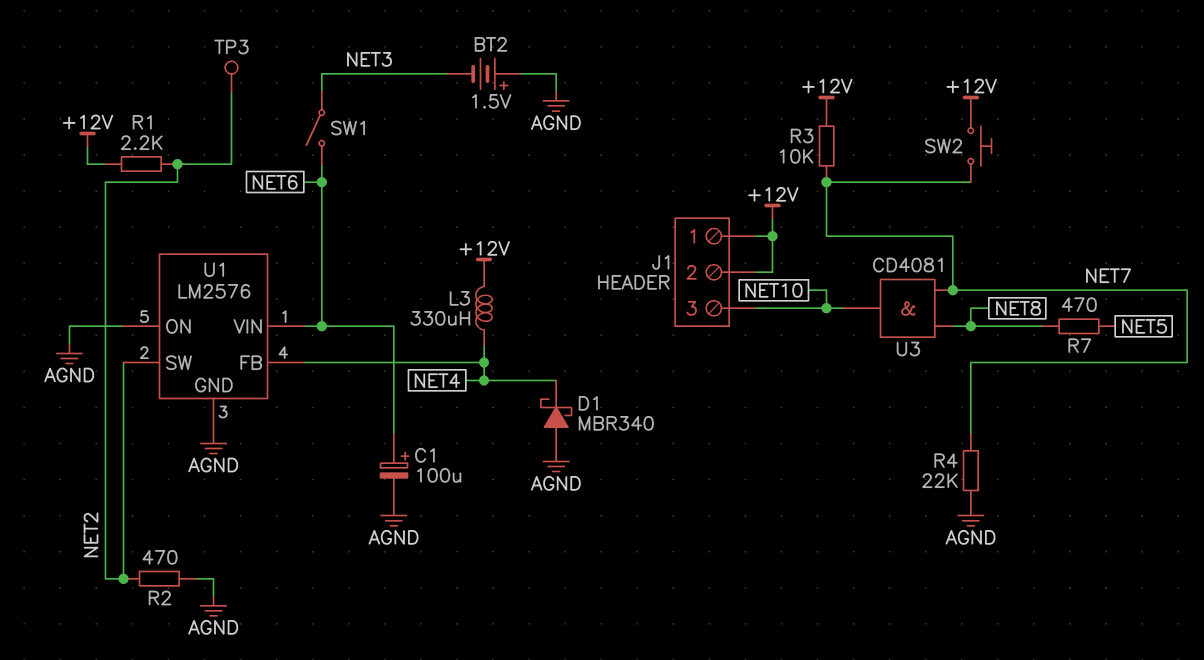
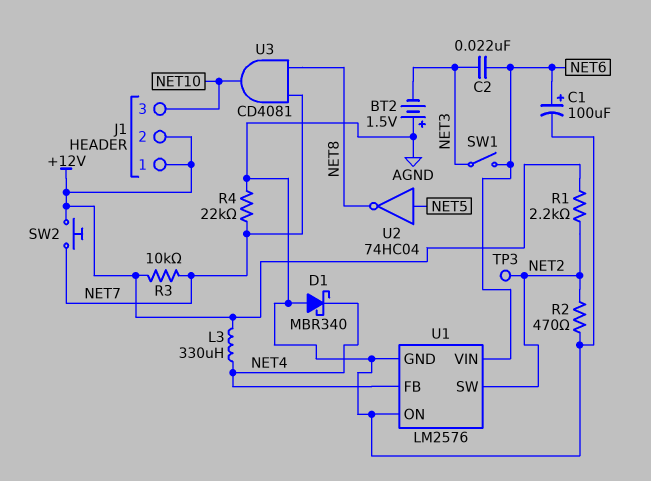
C2: none -> 22nF (NET3, NET6)
R7: 470 (NET5, NET8) -> none
U2: none -> NOT 74HC04 (in NET5, out NET8)

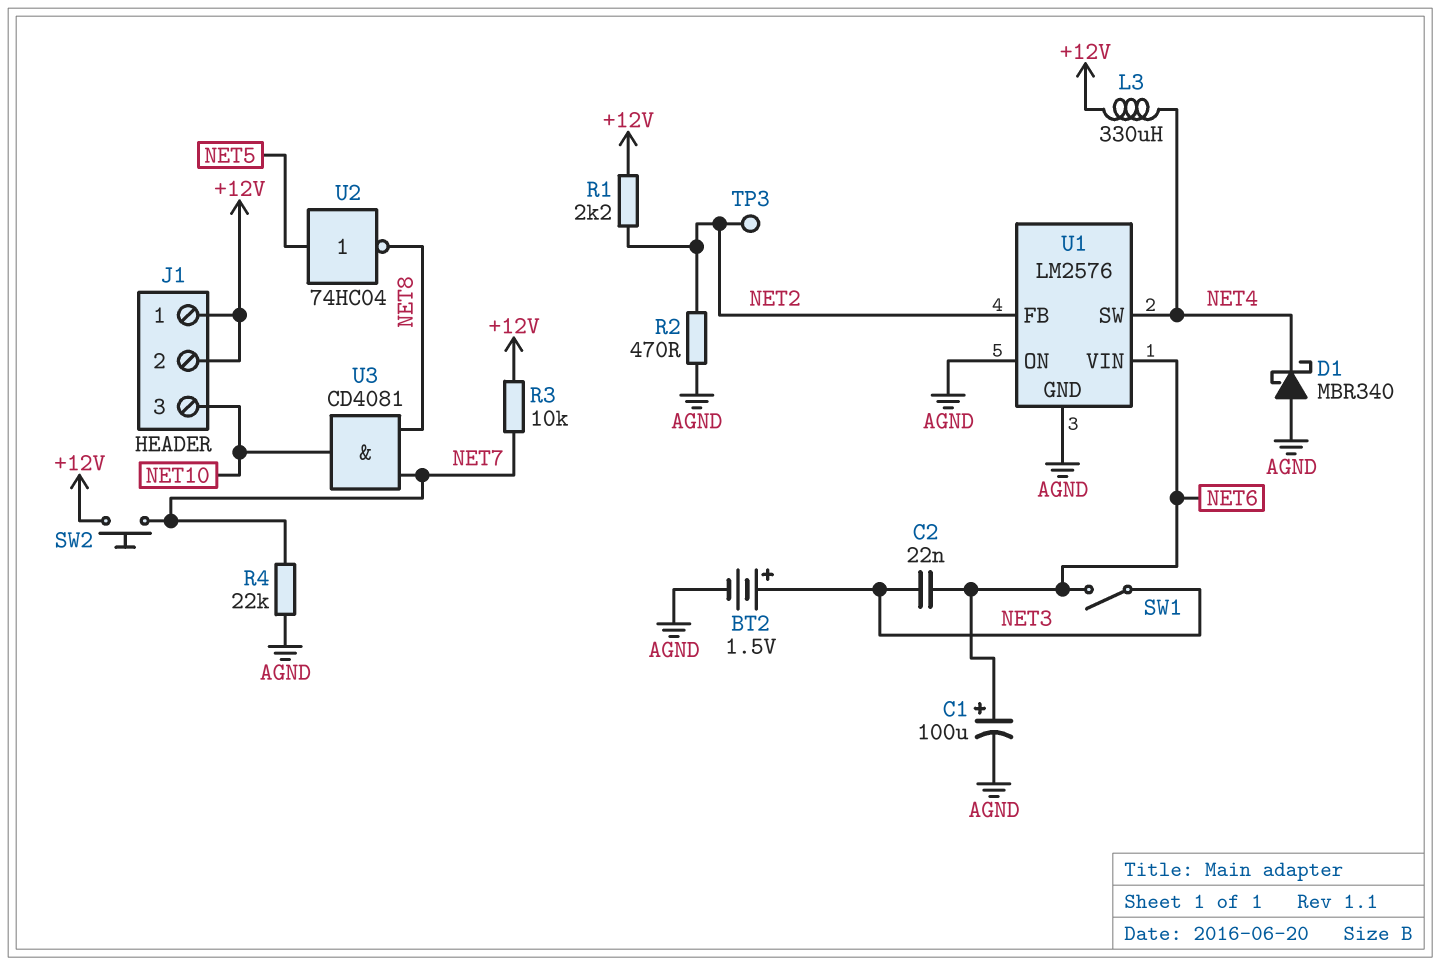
BT2: 1.5V (plus AGND, minus NET3) -> 1.5V (plus NET3, minus AGND)
U1 pin FB: NET4 -> NET2
U1 pin SW: NET2 -> NET4

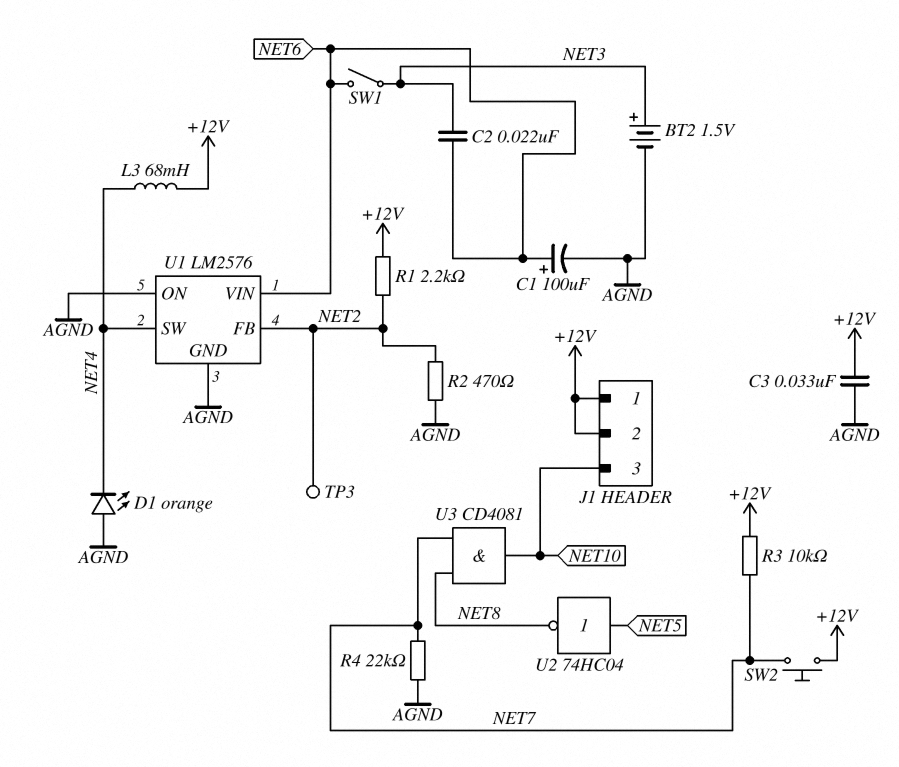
C3: none -> 33nF (+12V, AGND)
D1: schottky MBR340 (A AGND, K NET4) -> LED orange (A AGND, K NET4)
L3: 330uH (+12V, NET4) -> 68mH (+12V, NET4)

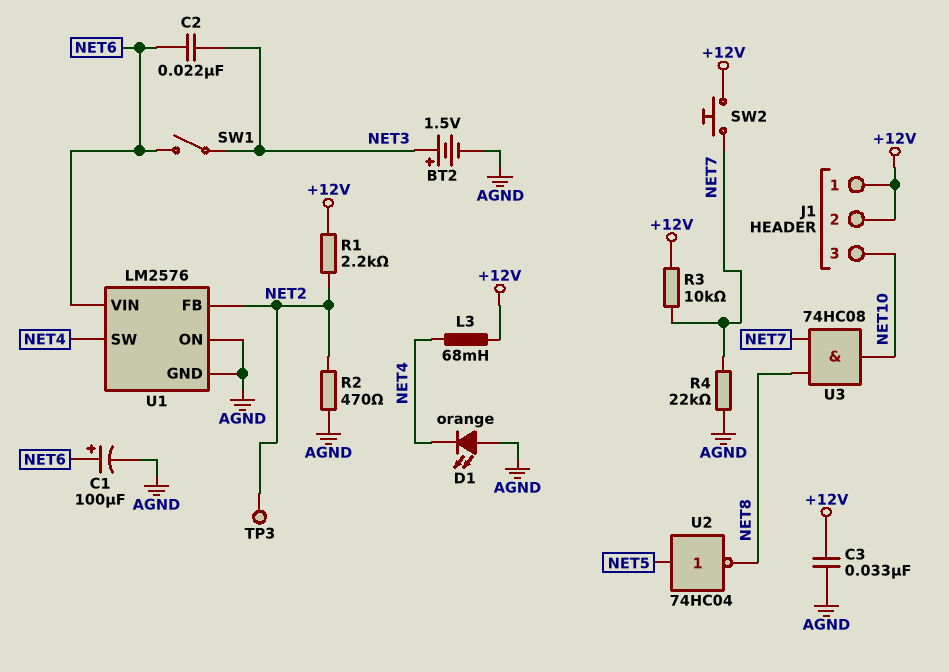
U3: AND CD4081 (in NET7, in NET8, out NET10) -> AND 74HC08 (in NET7, in NET8, out NET10)

